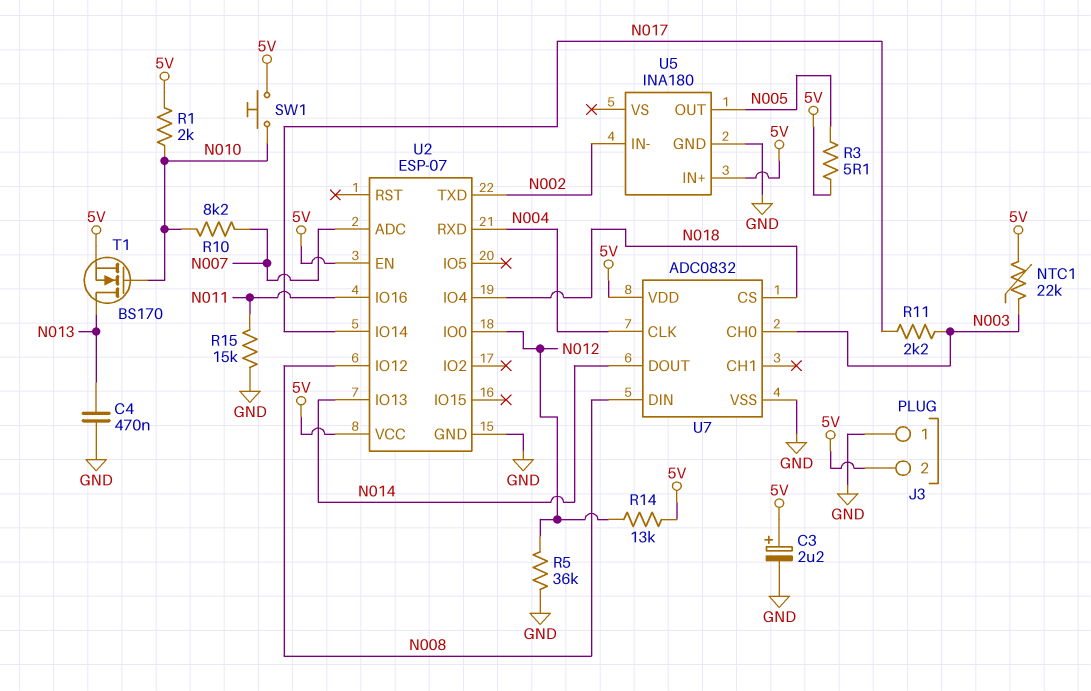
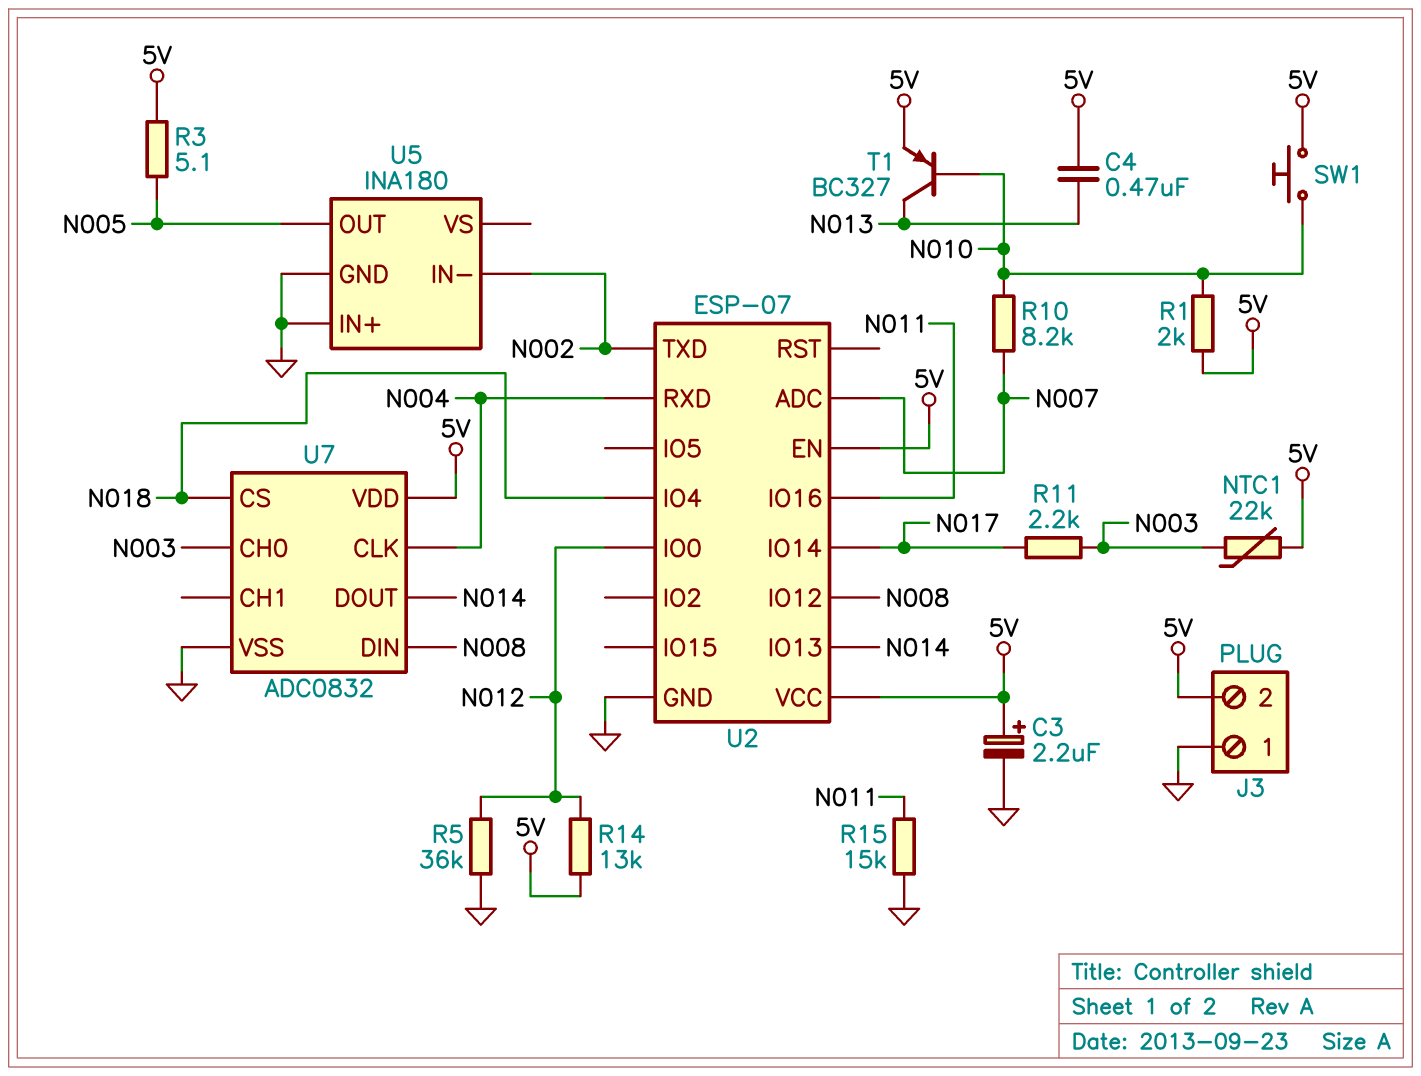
C4: 470nF (GND, N013) -> 470nF (5V, N013)
T1: NMOS BS170 (G N010, D N013, S 5V) -> PNP BC327 (B N010, C N013, E 5V)
U5 pin IN+: 5V -> GND

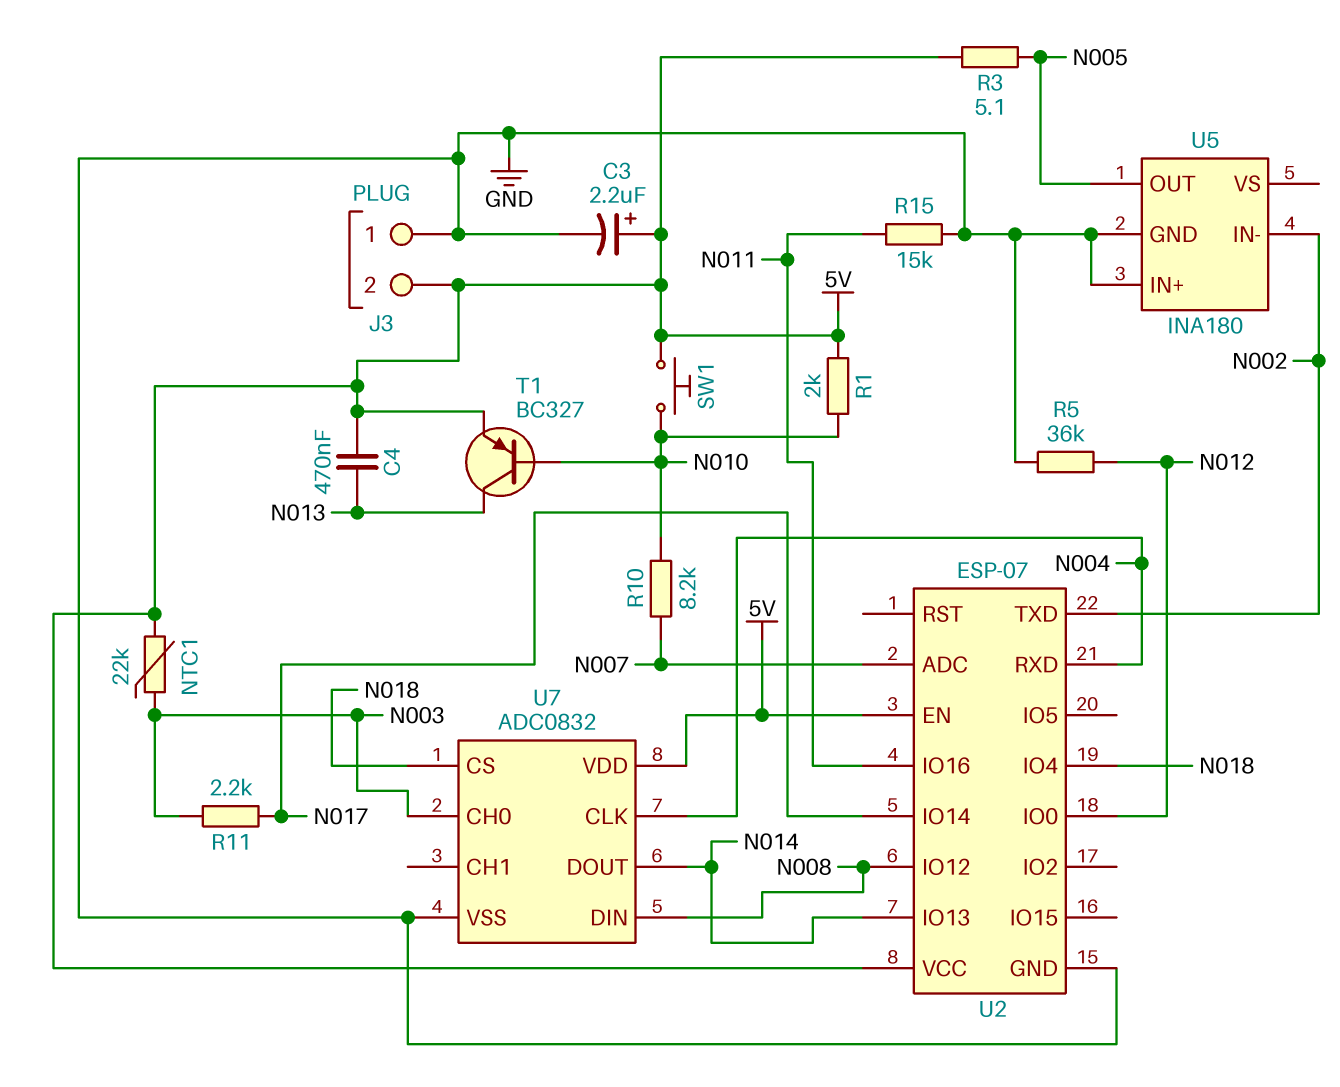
R14: 13k (5V, N012) -> none

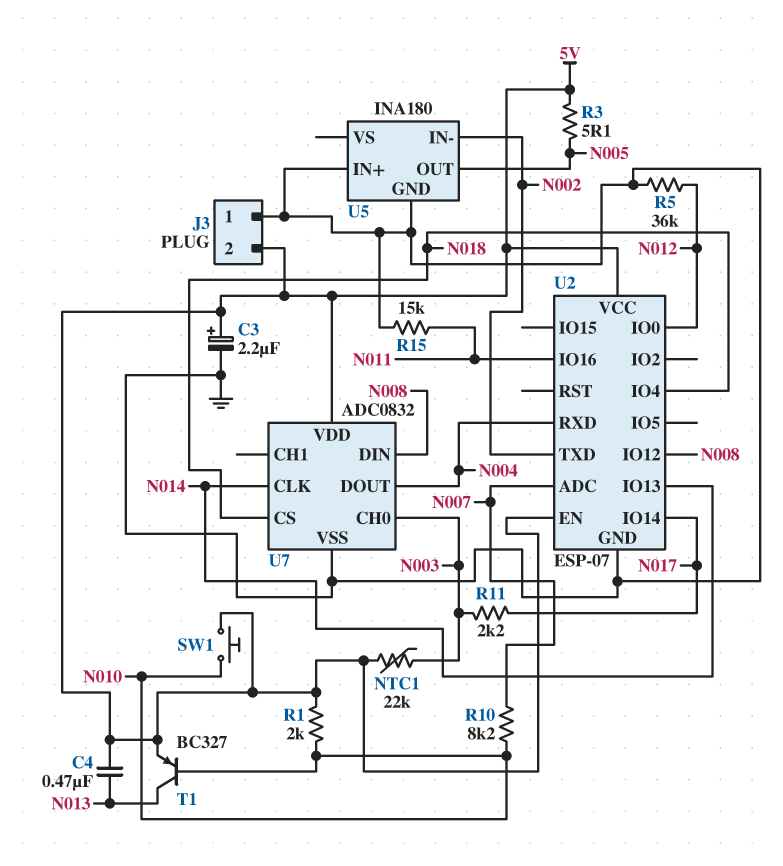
U7 pin CLK: N004 -> N014
U7 pin DOUT: N014 -> N004

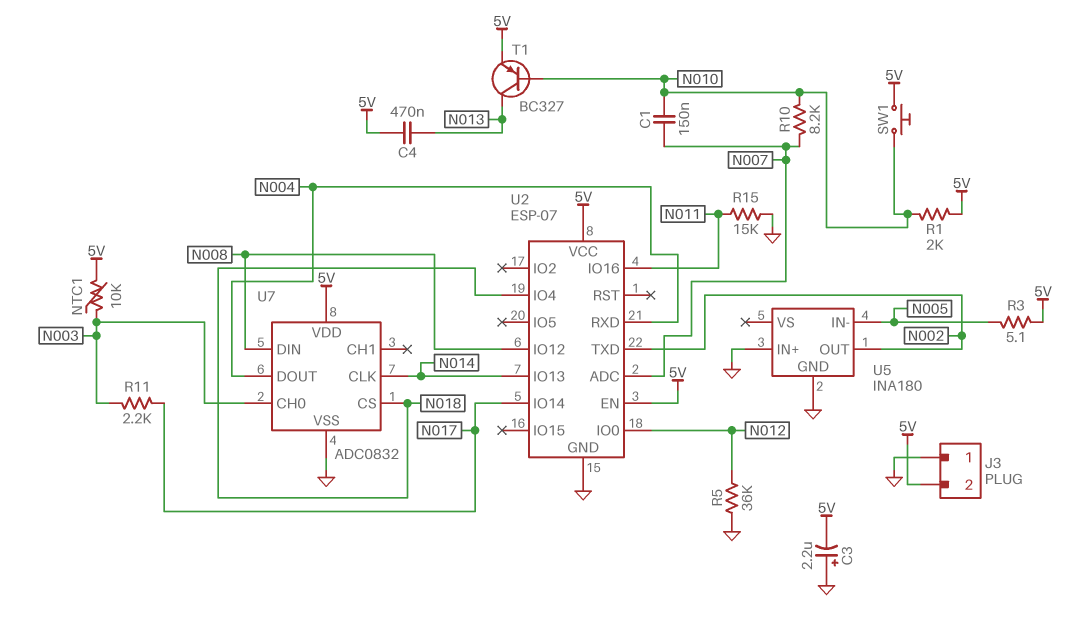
C1: none -> 150nF (N007, N010)
C3: 2.2uF (plus 5V, minus GND) -> 2.2uF (plus GND, minus 5V)
NTC1: 22k (5V, N003) -> 10k (5V, N003)
U5 pin IN-: N002 -> N005
U5 pin OUT: N005 -> N002

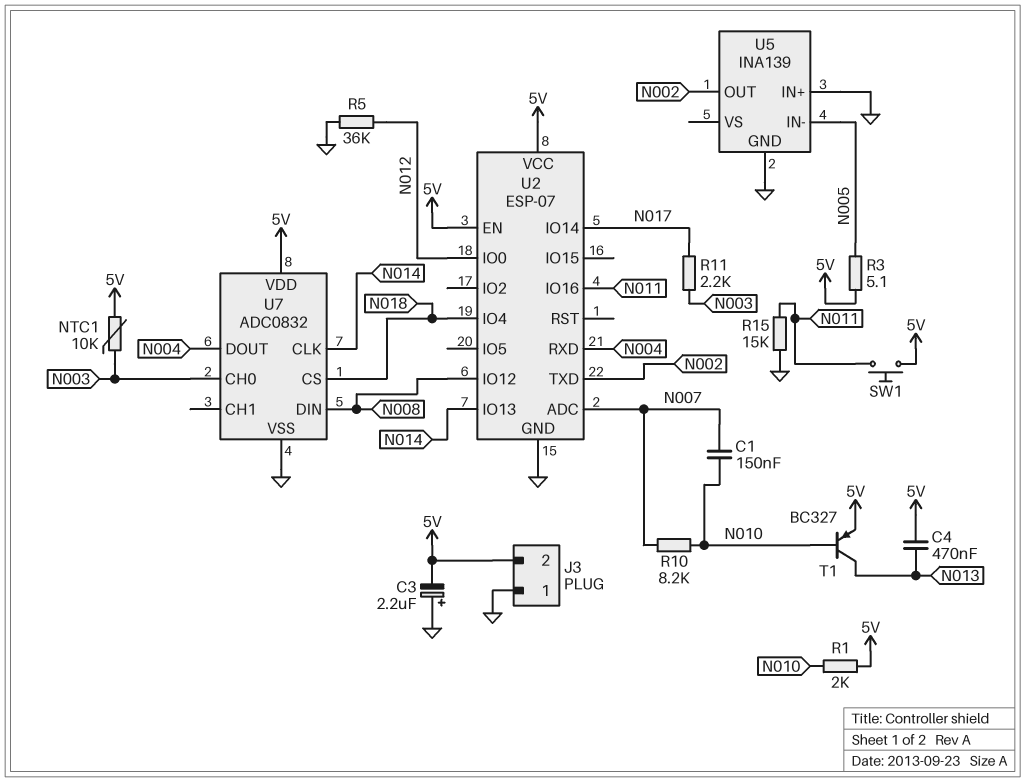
SW1: button (5V, N010) -> button (5V, N011)
U5: INA180 -> INA139

